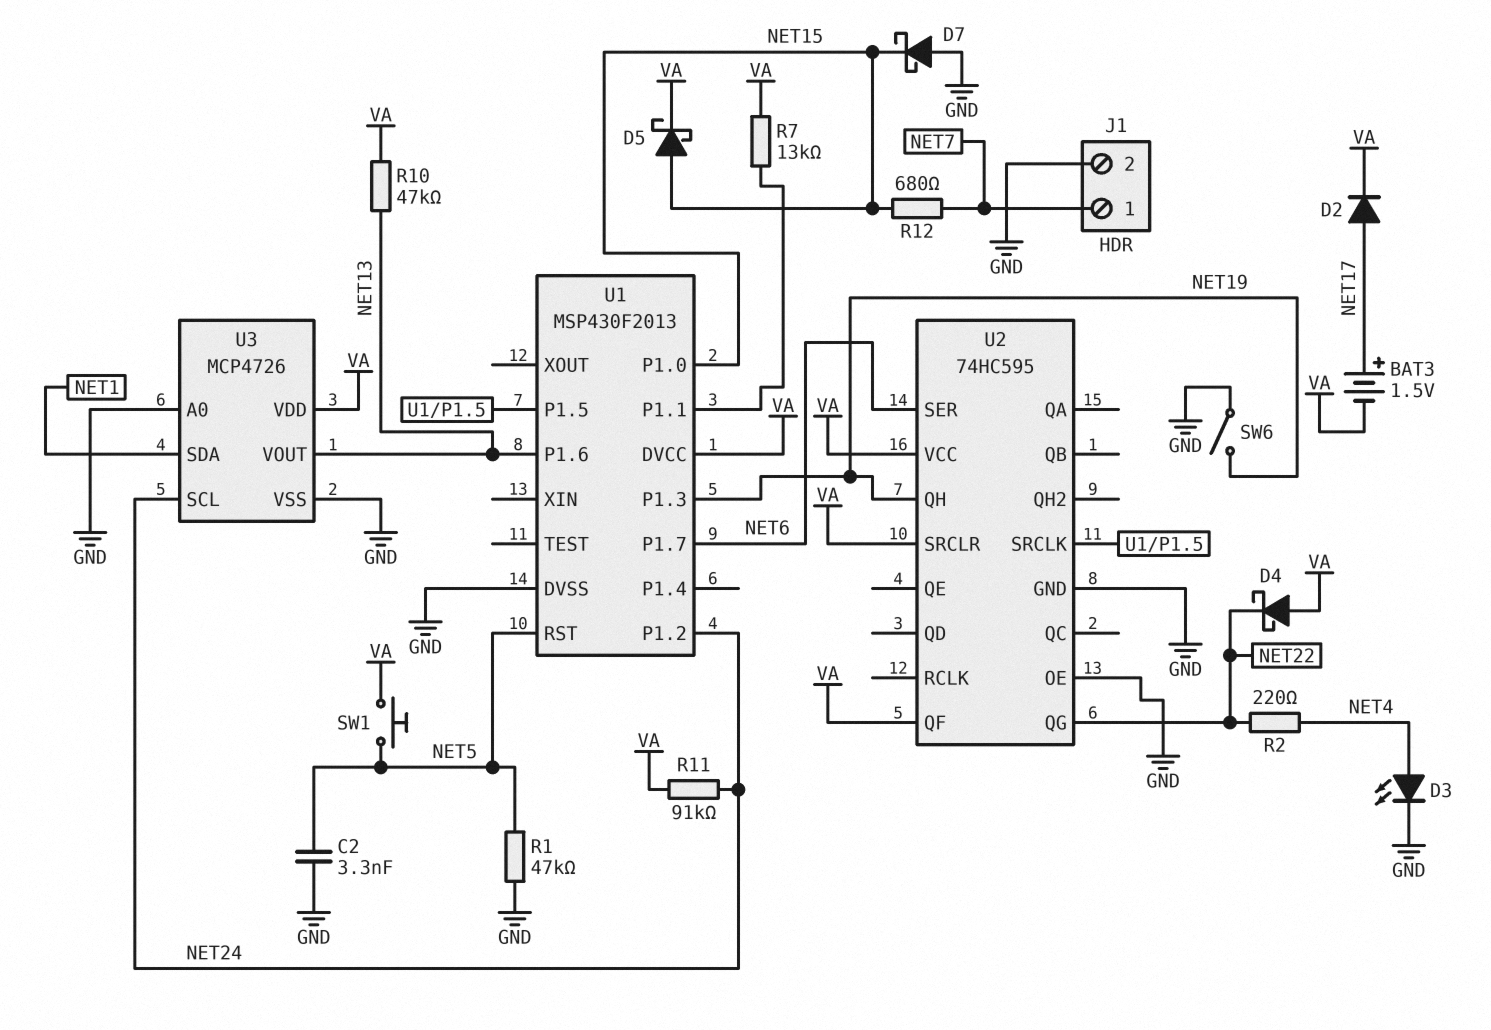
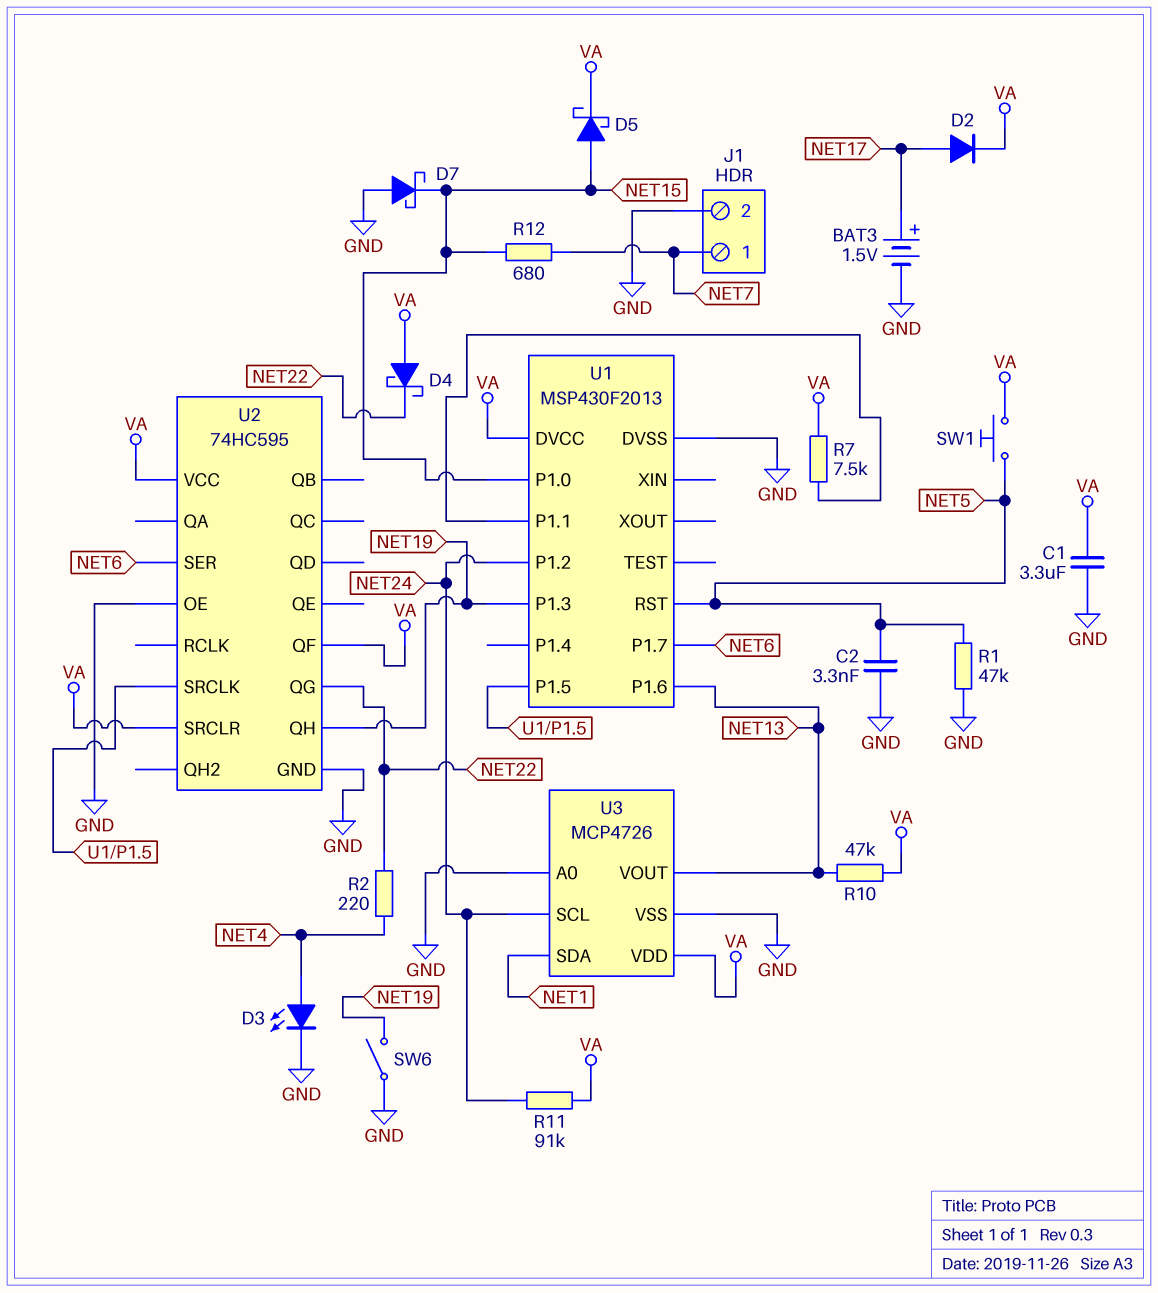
BAT3: 1.5V (plus NET17, minus VA) -> 1.5V (plus NET17, minus GND)
C1: none -> 3.3uF (GND, VA)
R7: 13k (U1/P1.1, VA) -> 7.5k (U1/P1.1, VA)

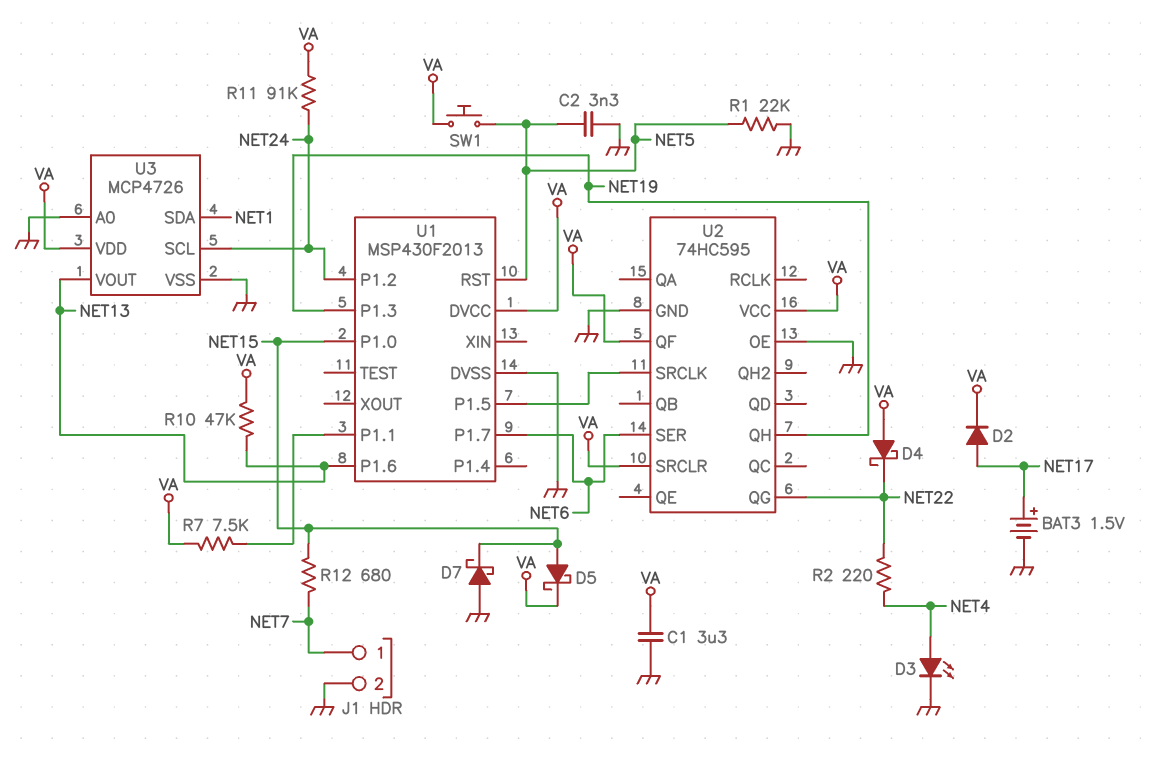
R1: 47k (GND, NET5) -> 22k (GND, NET5)
SW6: switch (GND, NET19) -> none

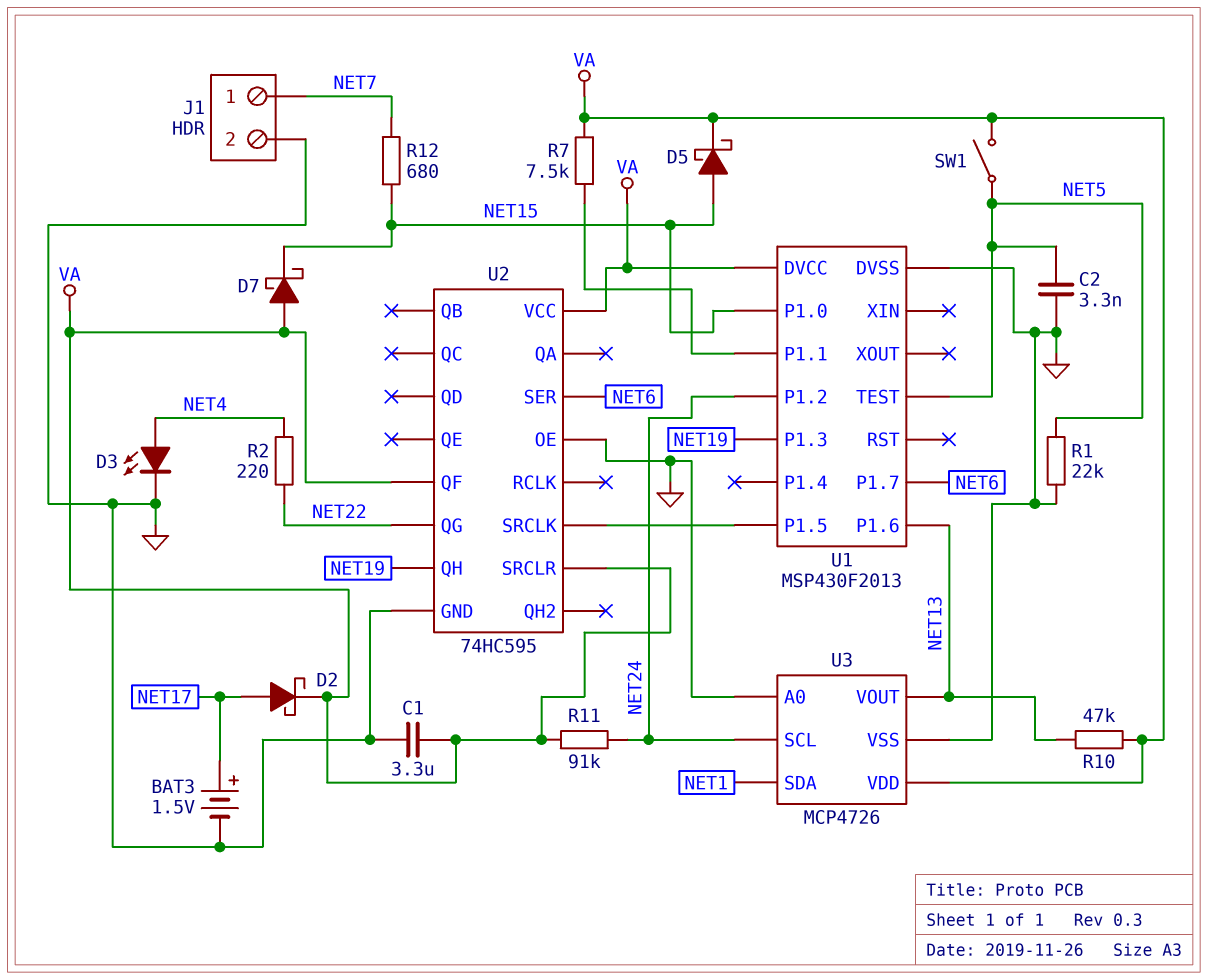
D2: diode (A NET17, K VA) -> schottky (A NET17, K VA)
D4: schottky (A VA, K NET22) -> none
D7: schottky (A GND, K NET15) -> schottky (A VA, K NET15)
SW1: button (NET5, VA) -> switch (NET5, VA)
U1 pin RST: NET5 -> none
U1 pin TEST: none -> NET5

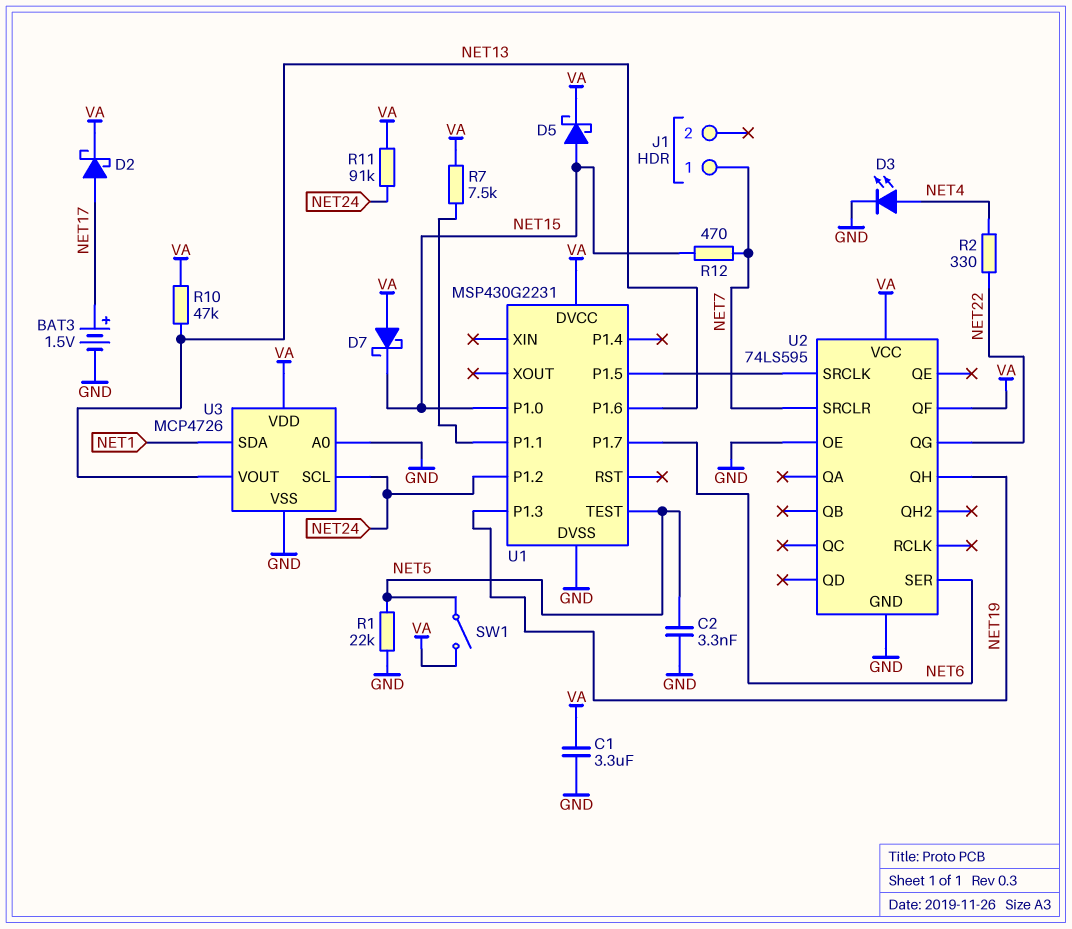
J1 pin 2: GND -> none
R2: 220 (NET4, NET22) -> 330 (NET4, NET22)
R12: 680 (NET7, NET15) -> 470 (NET7, NET15)
U1: MSP430F2013 -> MSP430G2231
U2: 74HC595 -> 74LS595
U2 pin SRCLR: VA -> NET7

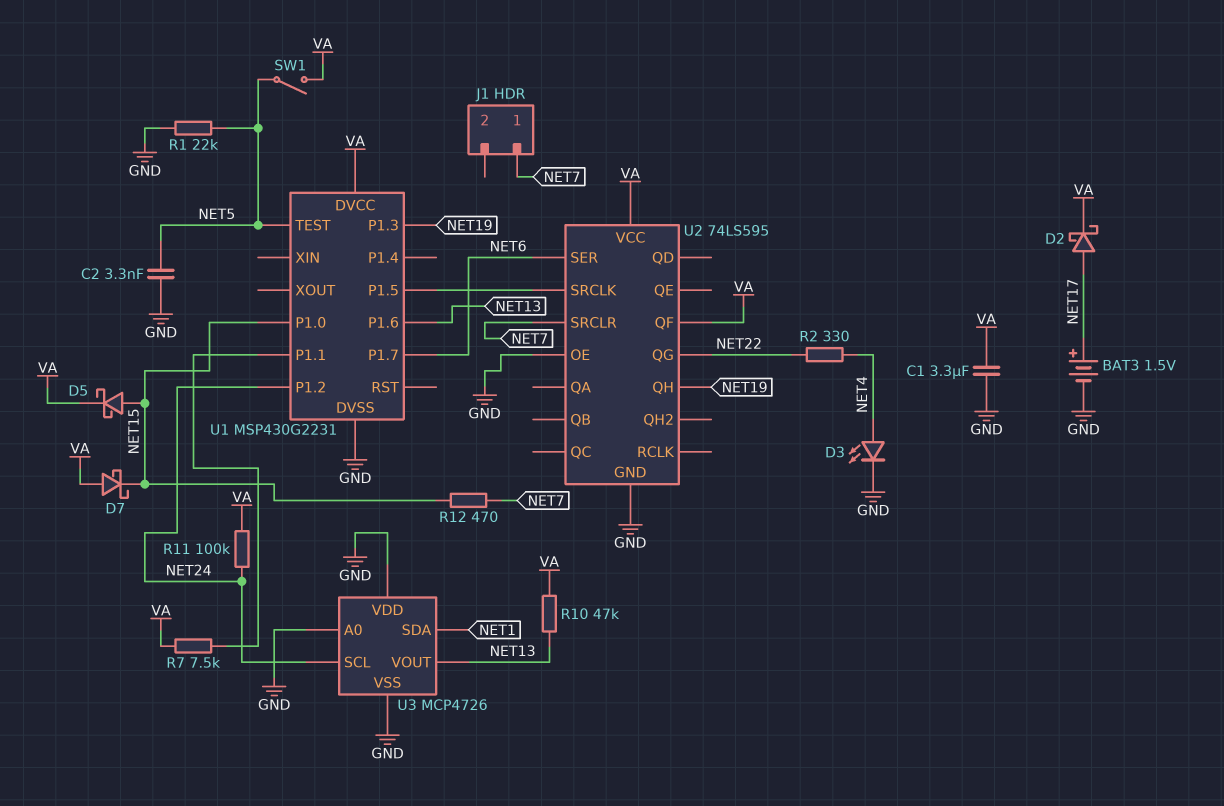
R11: 91k (NET24, VA) -> 100k (NET24, VA)
U3 pin VDD: VA -> GND

